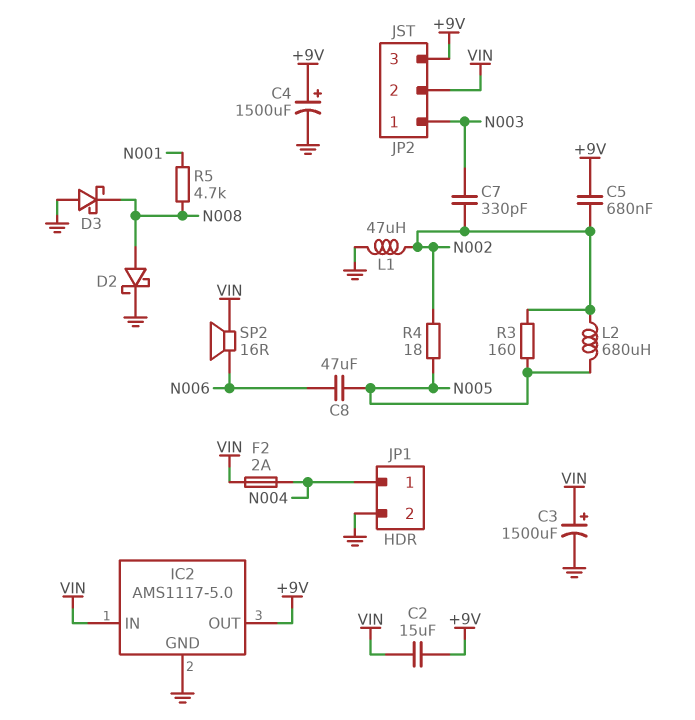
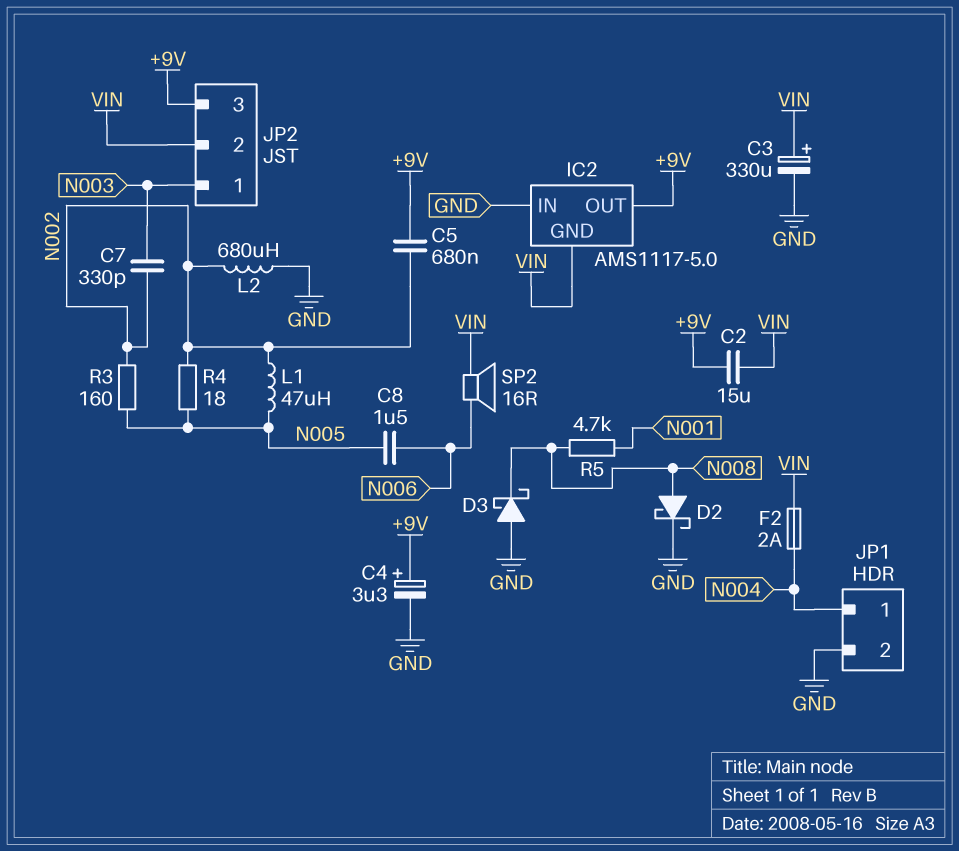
C3: 1500uF (plus VIN, minus GND) -> 330uF (plus VIN, minus GND)
C4: 1500uF (plus +9V, minus GND) -> 3.3uF (plus +9V, minus GND)
C8: 47uF (N005, N006) -> 1.5uF (N005, N006)
IC2 pin GND: GND -> VIN
IC2 pin IN: VIN -> GND
L1: 47uH (GND, N002) -> 47uH (N002, N005)
L2: 680uH (N002, N005) -> 680uH (GND, N002)

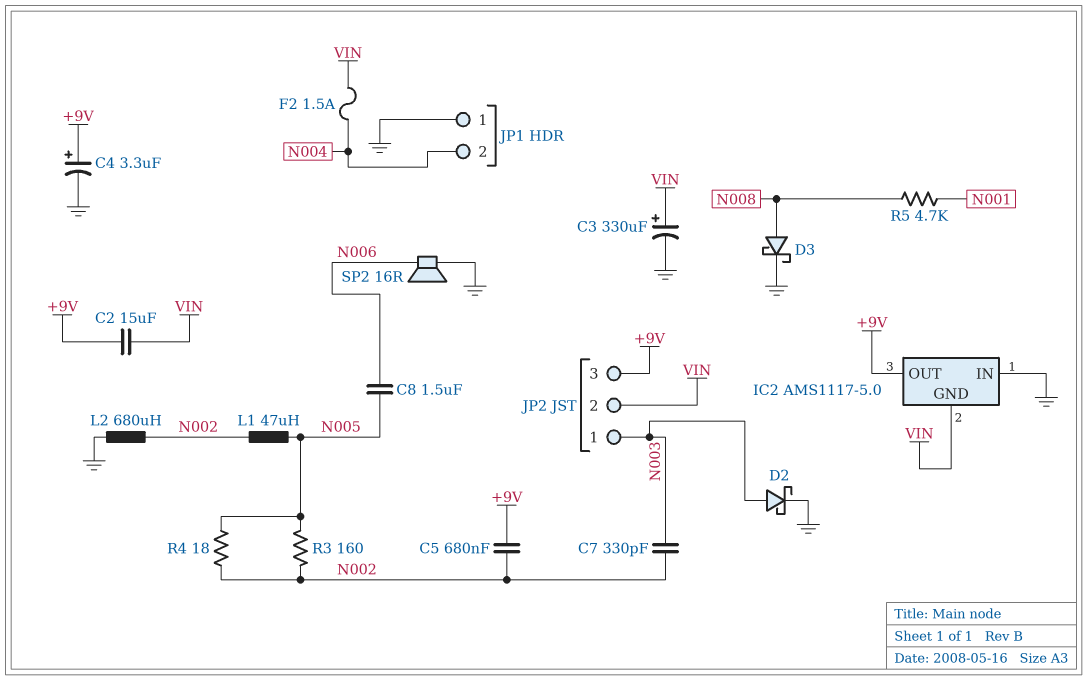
D2: schottky (A N008, K GND) -> schottky (A N003, K GND)
D3: schottky (A GND, K N008) -> schottky (A N008, K GND)
F2: 2A (N004, VIN) -> 1.5A (N004, VIN)
JP1 pin 1: N004 -> GND
JP1 pin 2: GND -> N004
SP2: speaker 16R (N006, VIN) -> speaker 16R (GND, N006)

